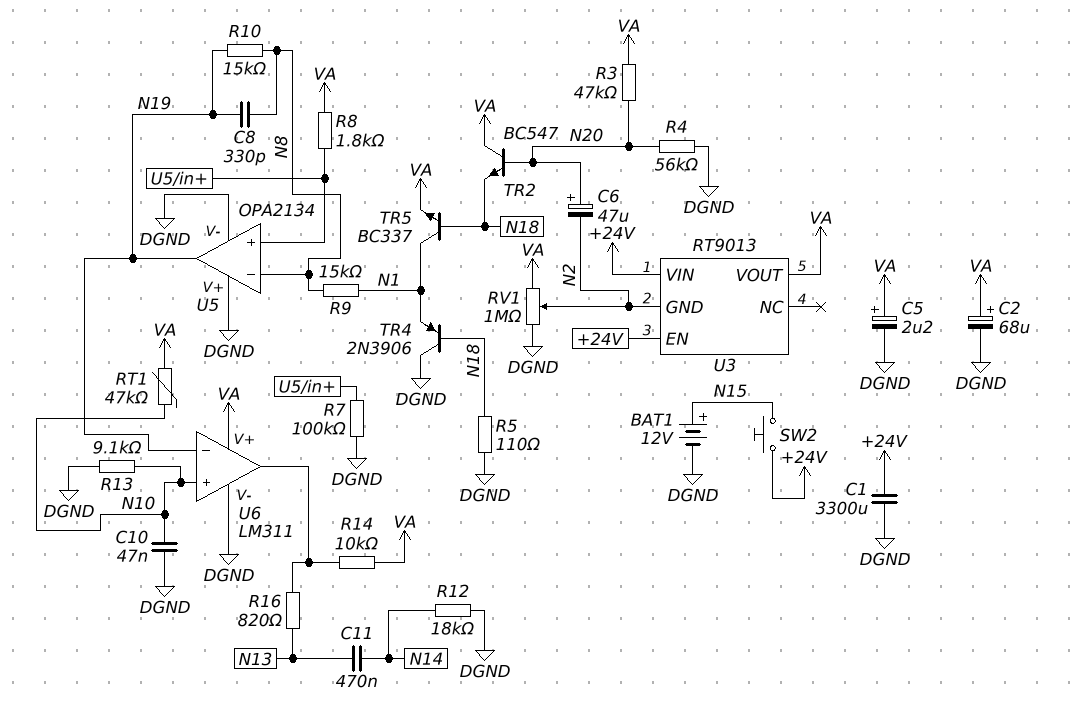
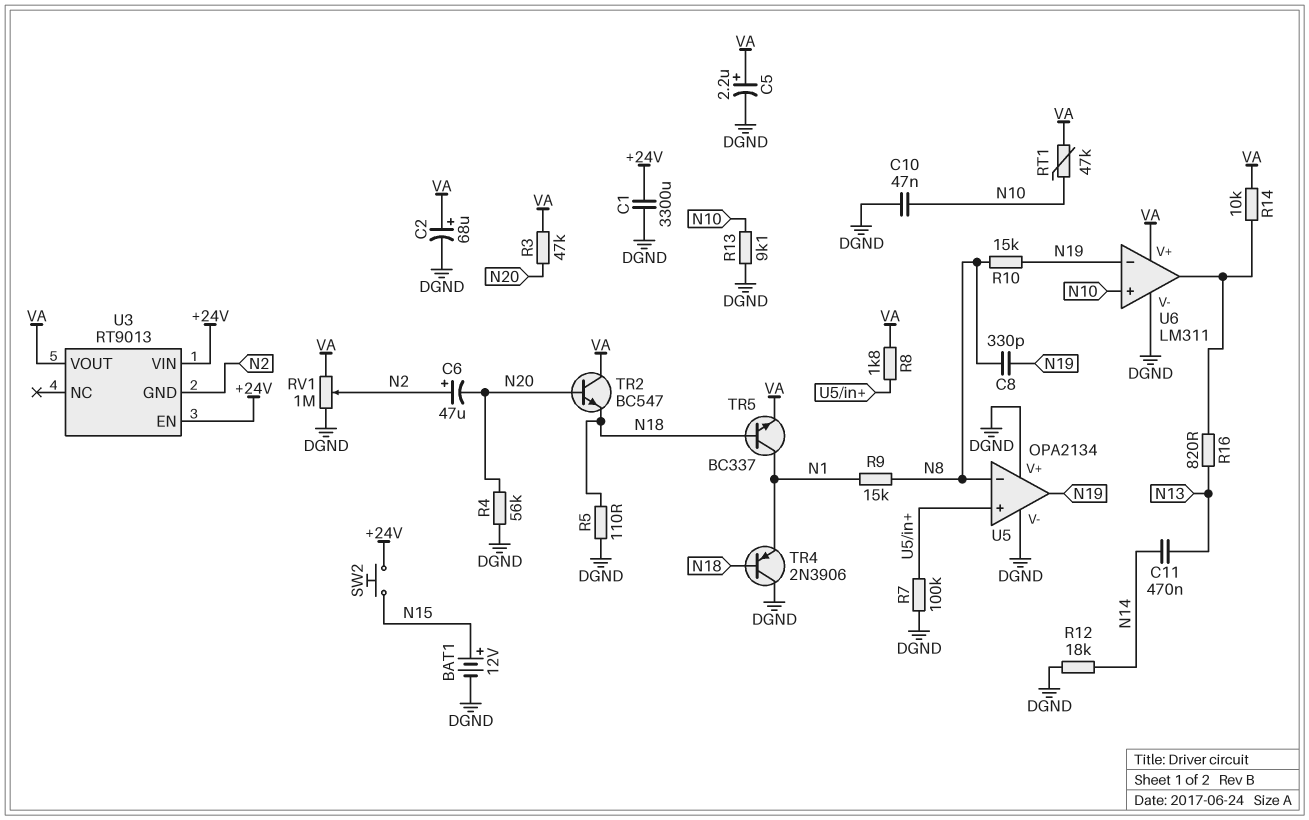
C6: 47uF (plus N20, minus N2) -> 47uF (plus N2, minus N20)

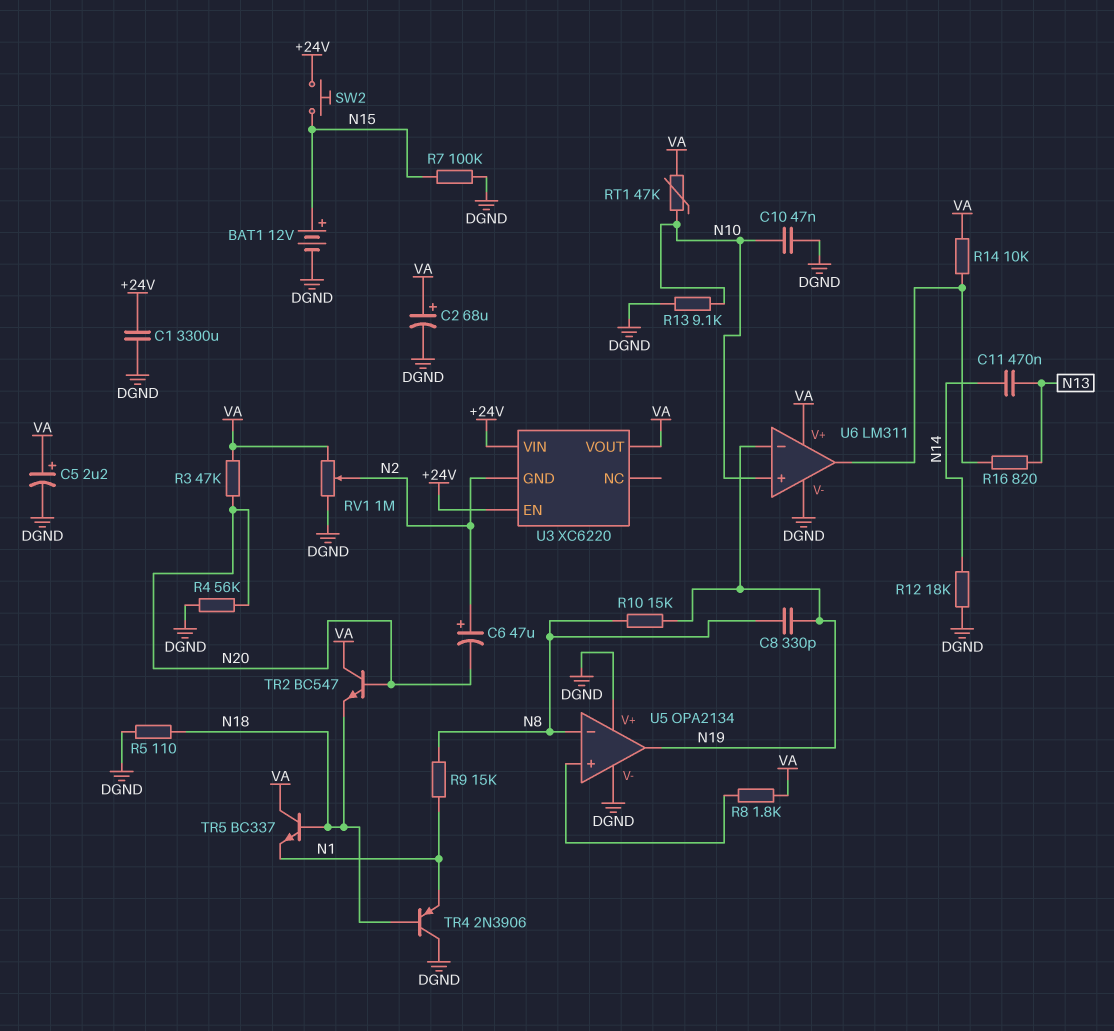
R7: 100k (DGND, U5/in+) -> 100k (DGND, N15)
TR5: NPN BC337 (B N18, C N1, E VA) -> NPN BC337 (B N18, C VA, E N1)
U3: RT9013 -> XC6220

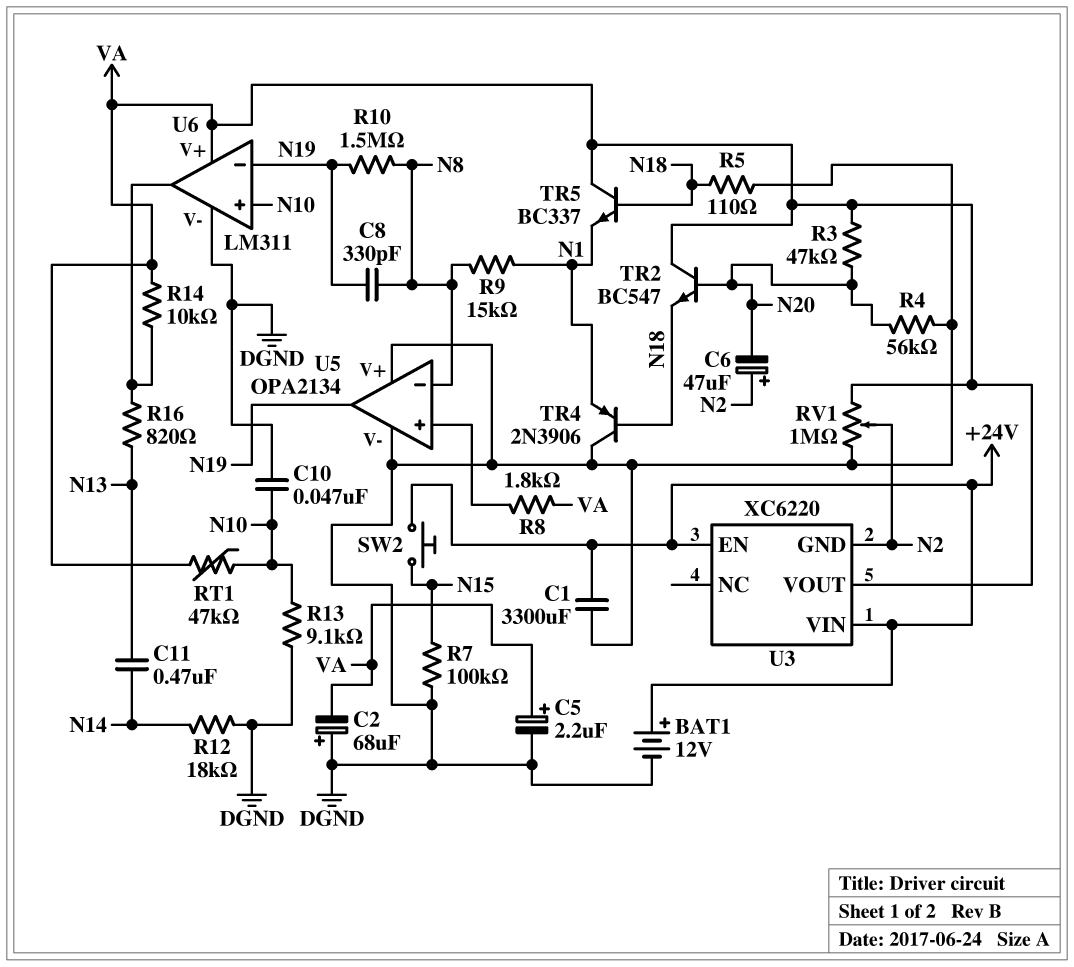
BAT1: 12V (plus N15, minus DGND) -> 12V (plus +24V, minus DGND)
C2: 68uF (plus VA, minus DGND) -> 68uF (plus DGND, minus VA)
R10: 15k (N8, N19) -> 1.5M (N8, N19)

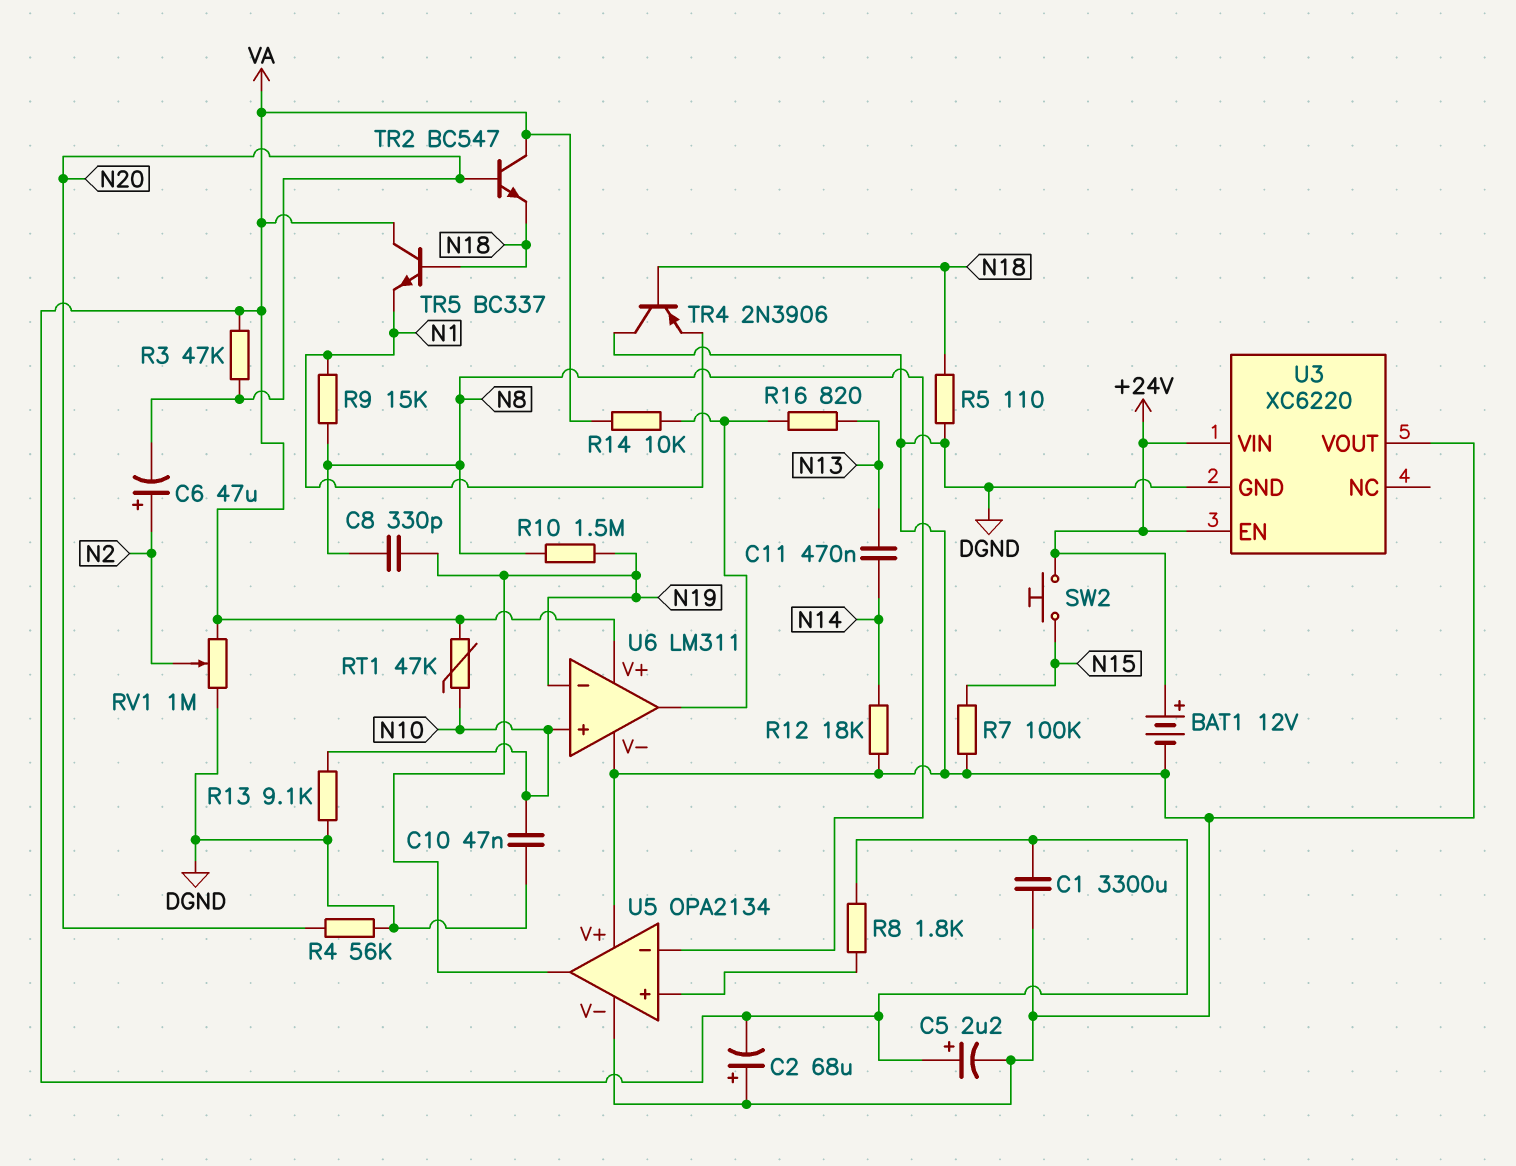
C1: 3300uF (+24V, DGND) -> 3300uF (DGND, VA)
U3 pin GND: N2 -> DGND
U3 pin VOUT: VA -> DGND

